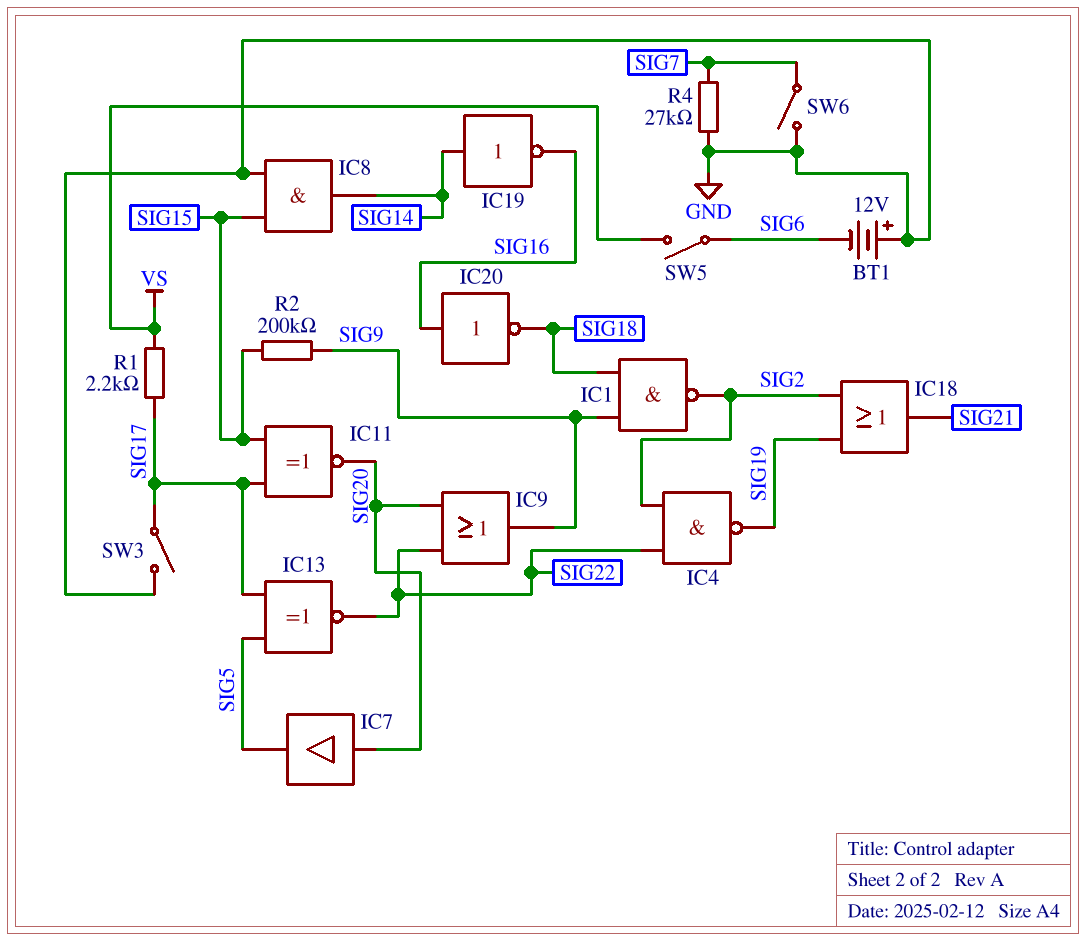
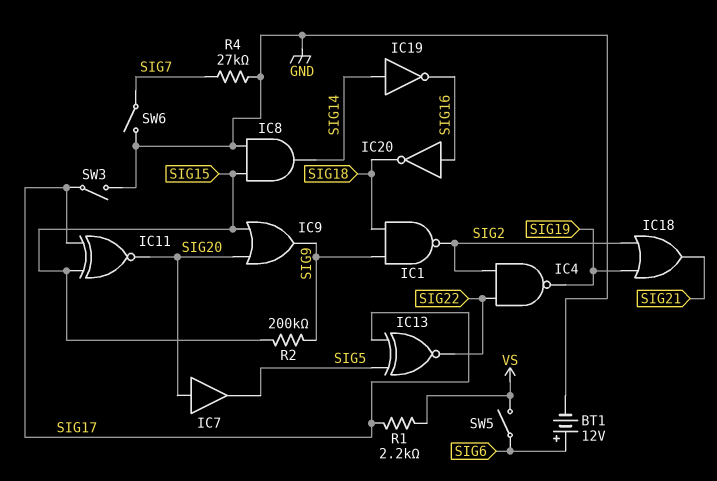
BT1: 12V (plus GND, minus SIG6) -> 12V (plus SIG6, minus GND)
IC9: OR (in SIG20, in SIG22, out SIG9) -> OR (in SIG15, in SIG20, out SIG9)

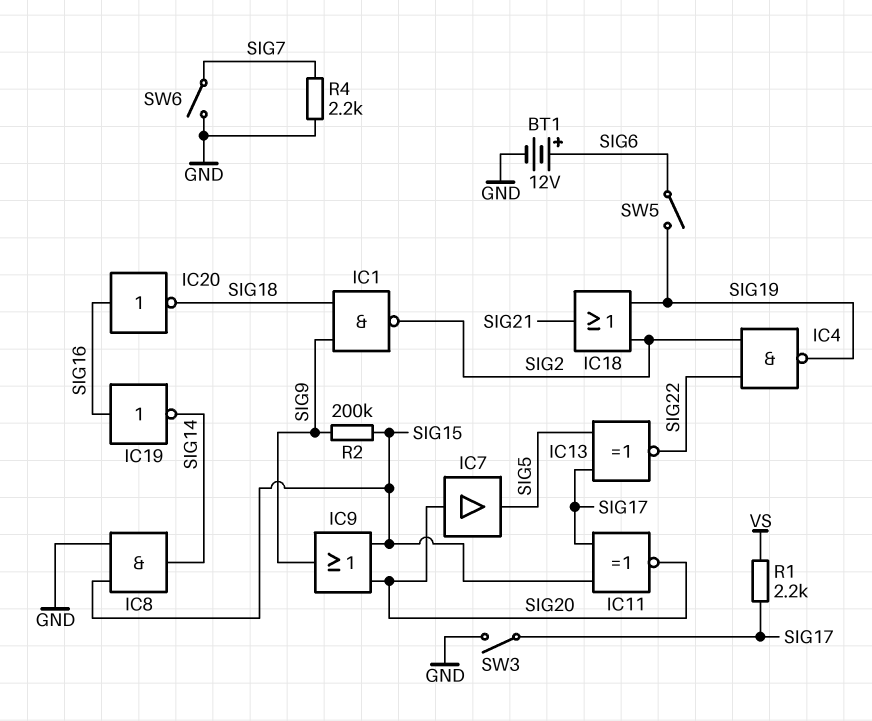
IC19: NOT (in SIG14, out SIG16) -> NOT (in SIG16, out SIG14)
R4: 27k (GND, SIG7) -> 2.2k (GND, SIG7)
SW5: switch (SIG6, VS) -> switch (SIG6, SIG19)

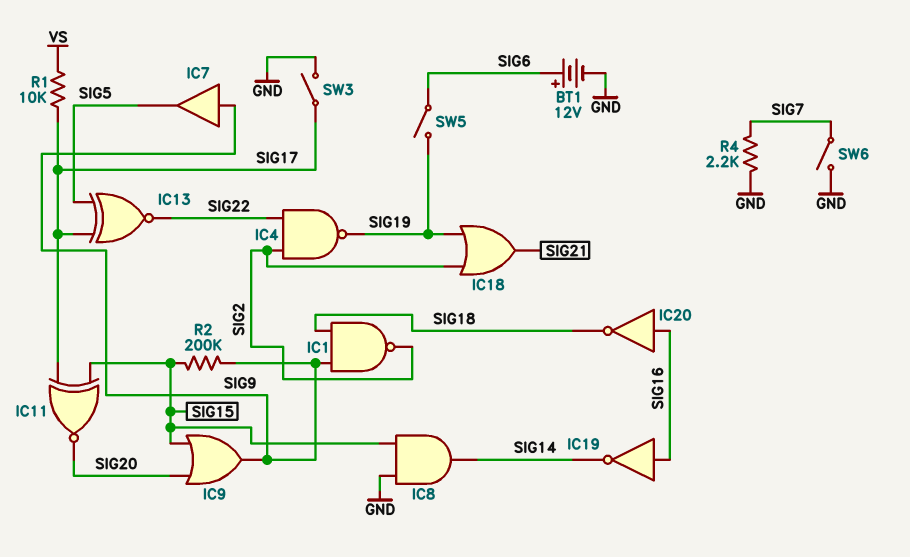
IC7: buffer (in SIG20, out SIG5) -> buffer (in SIG9, out SIG5)
R1: 2.2k (SIG17, VS) -> 10k (SIG17, VS)

